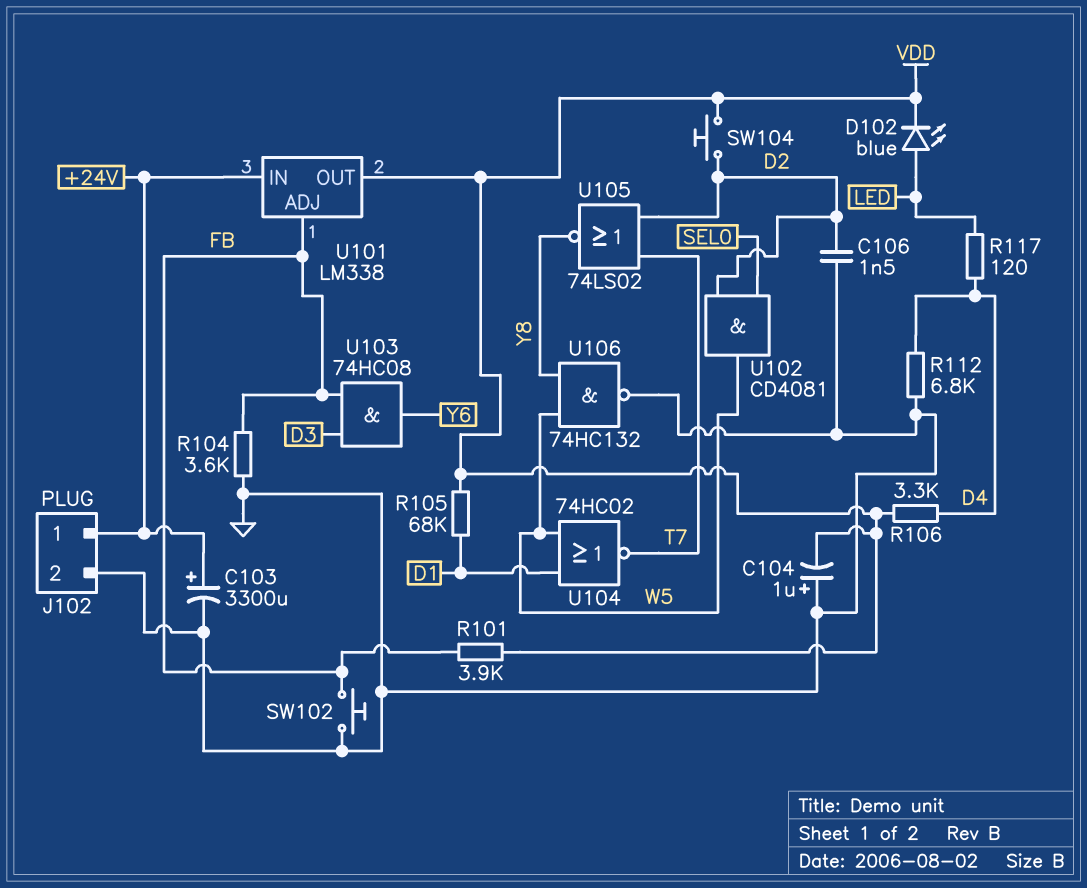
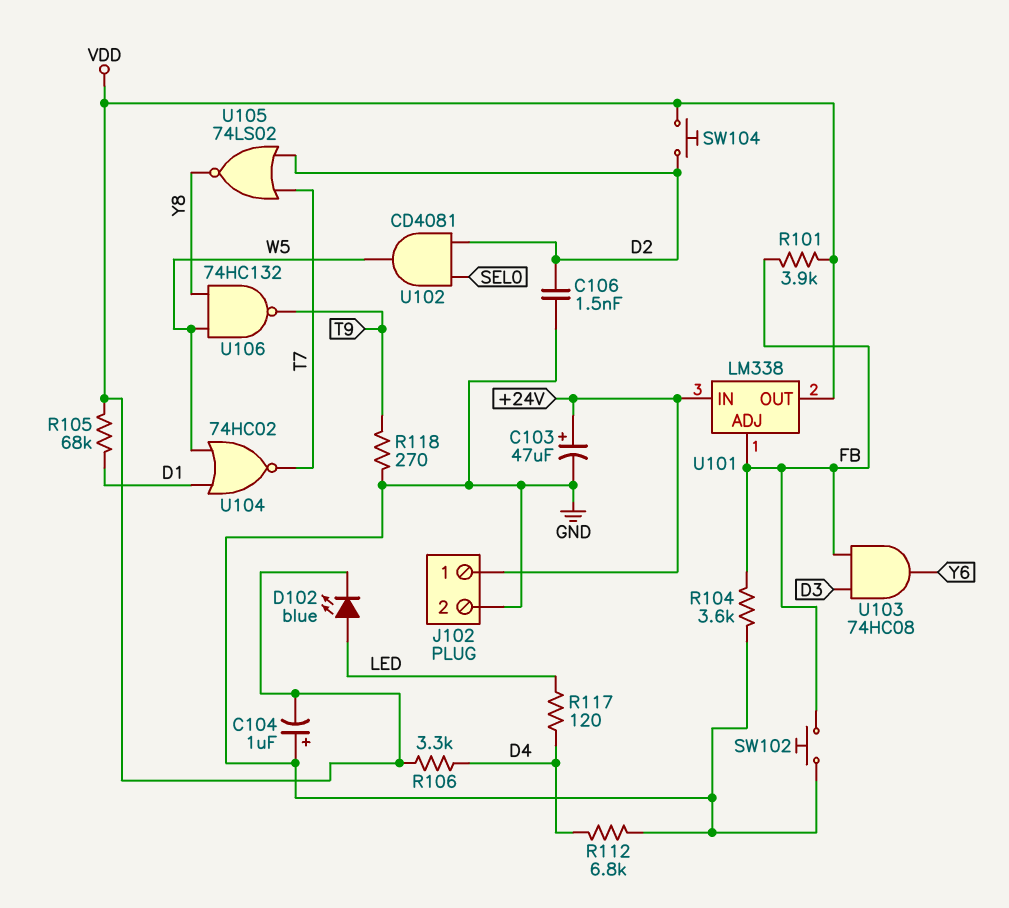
C103: 3300uF (plus +24V, minus GND) -> 47uF (plus +24V, minus GND)
R118: none -> 270 (GND, T9)
U106: NAND 74HC132 (in W5, in Y8, out GND) -> NAND 74HC132 (in W5, in Y8, out T9)

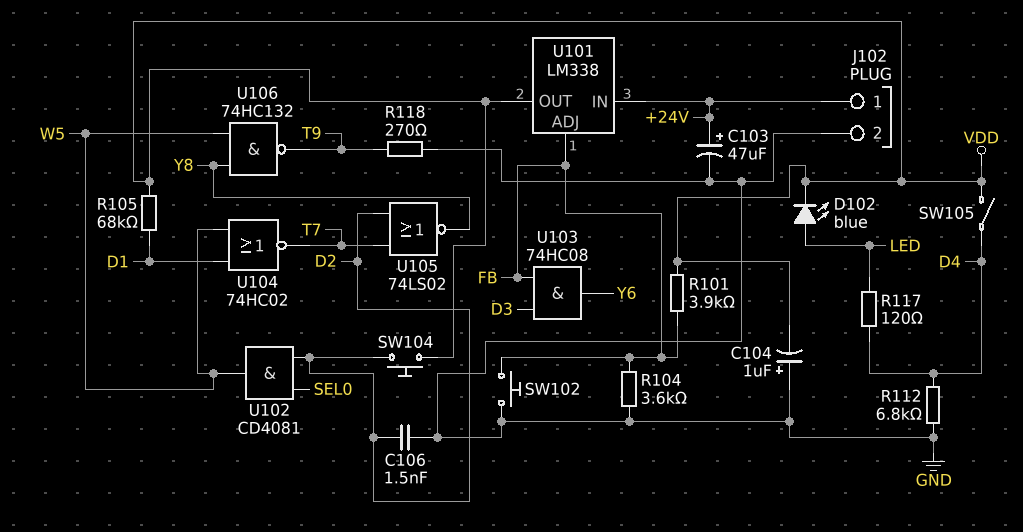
R106: 3.3k (D4, VDD) -> none
SW105: none -> switch (D4, VDD)

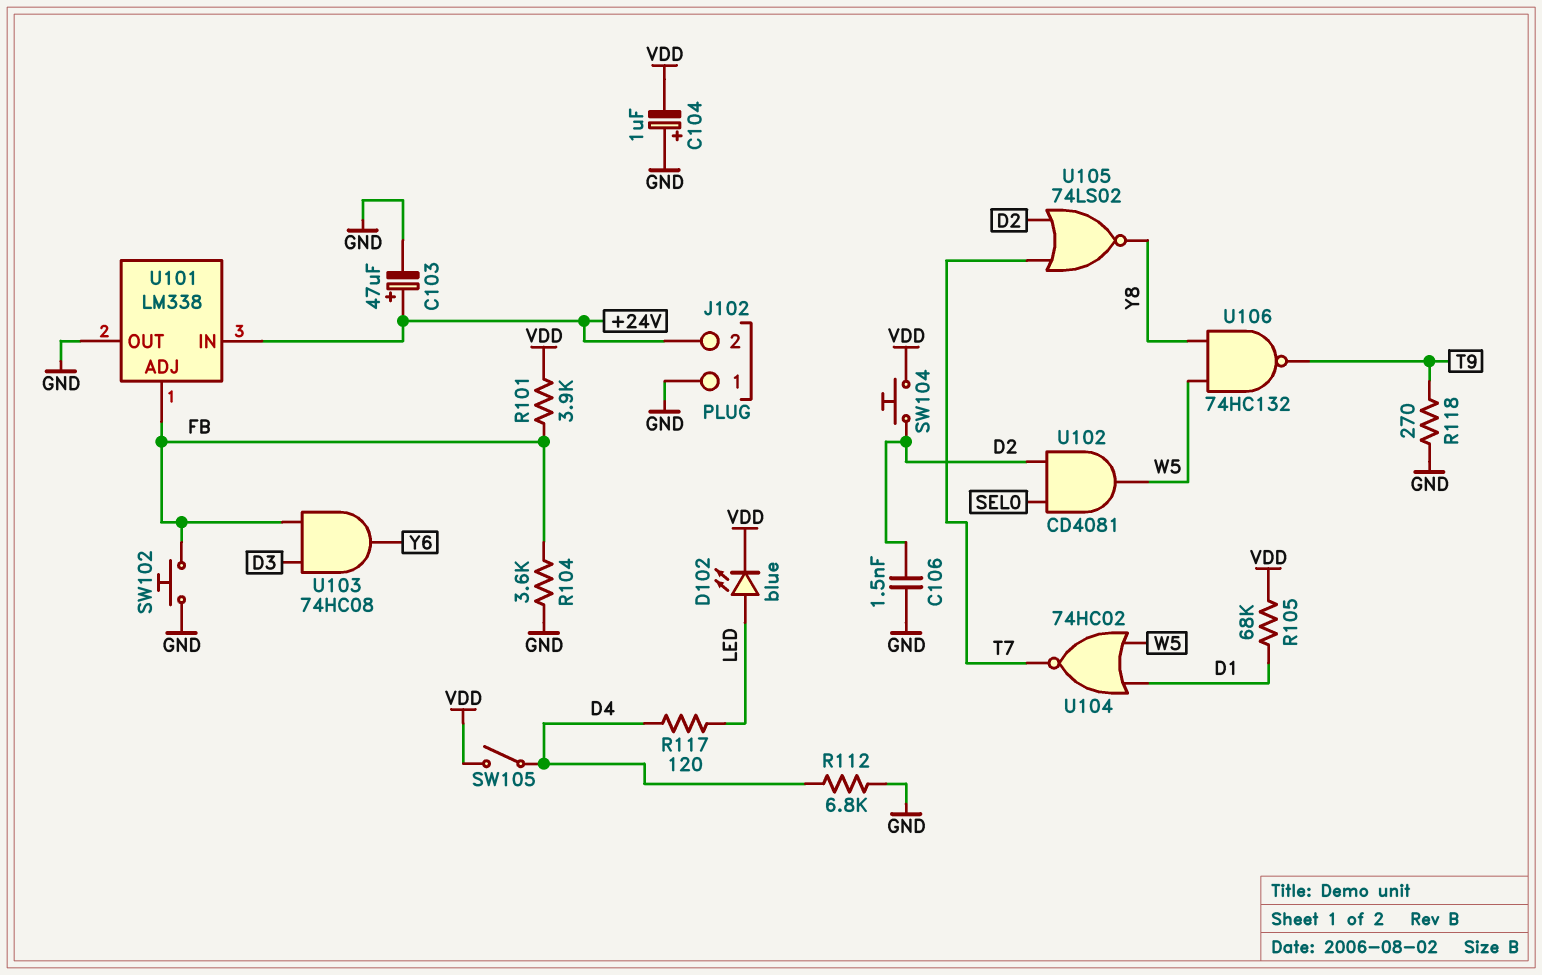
J102 pin 1: +24V -> GND
J102 pin 2: GND -> +24V
U101 pin OUT: VDD -> GND

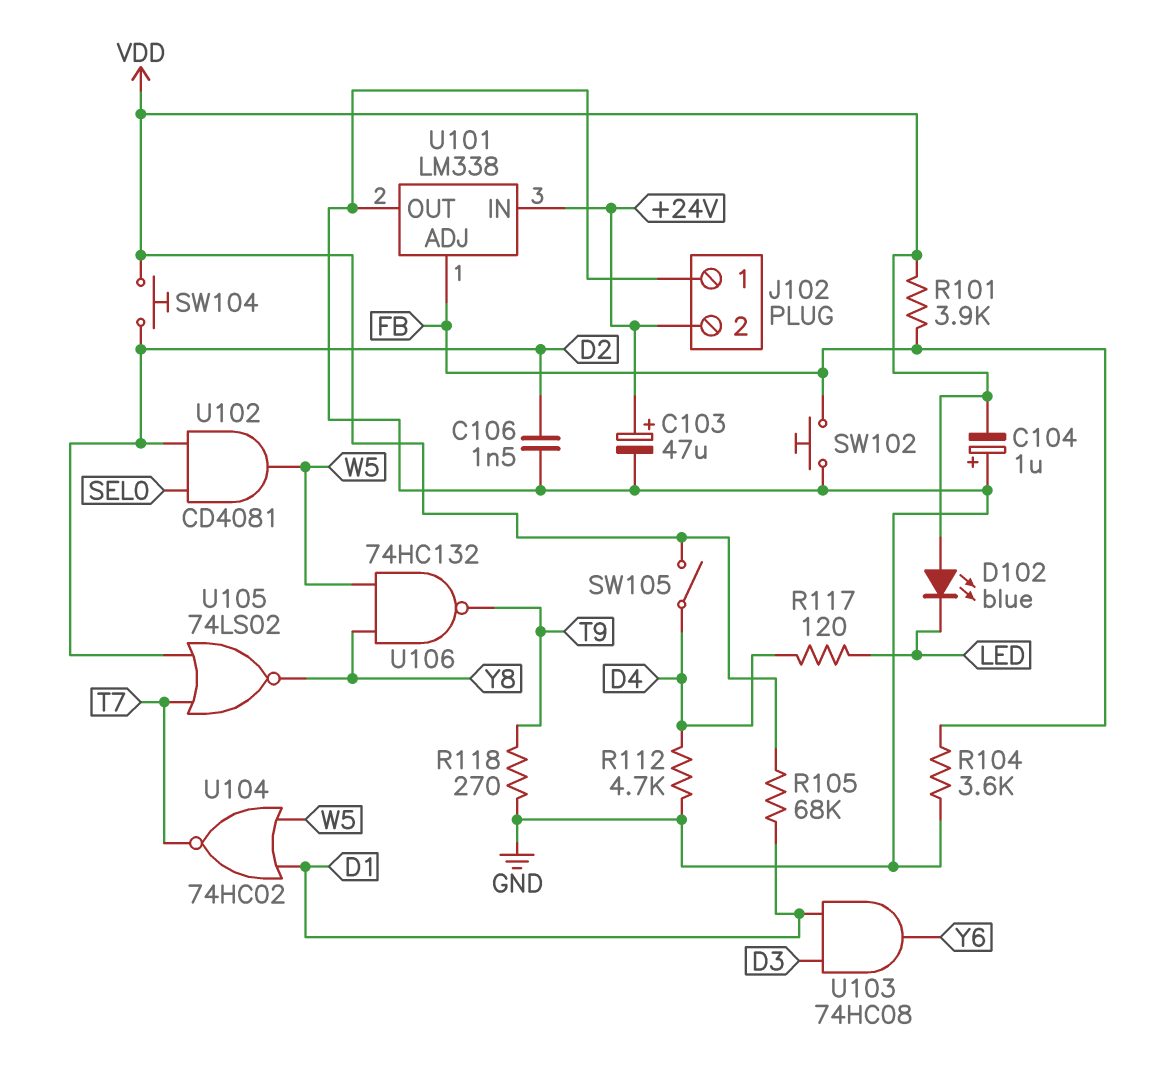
D102: LED blue (A LED, K VDD) -> LED blue (A VDD, K LED)
R112: 6.8k (D4, GND) -> 4.7k (D4, GND)
U103: AND 74HC08 (in D3, in FB, out Y6) -> AND 74HC08 (in D1, in D3, out Y6)

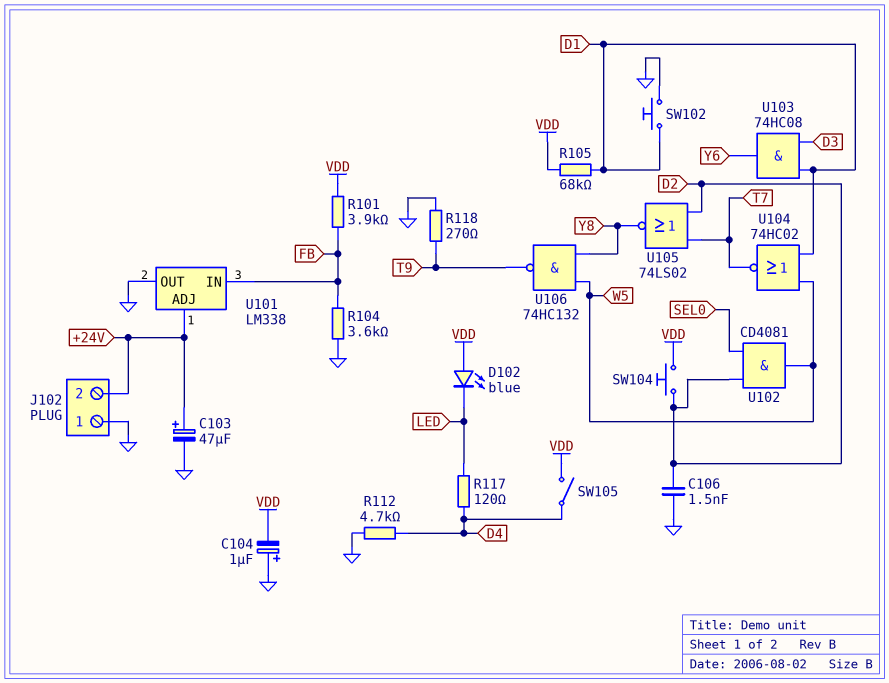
SW102: button (FB, GND) -> button (D1, GND)
U101 pin ADJ: FB -> +24V
U101 pin IN: +24V -> FB

